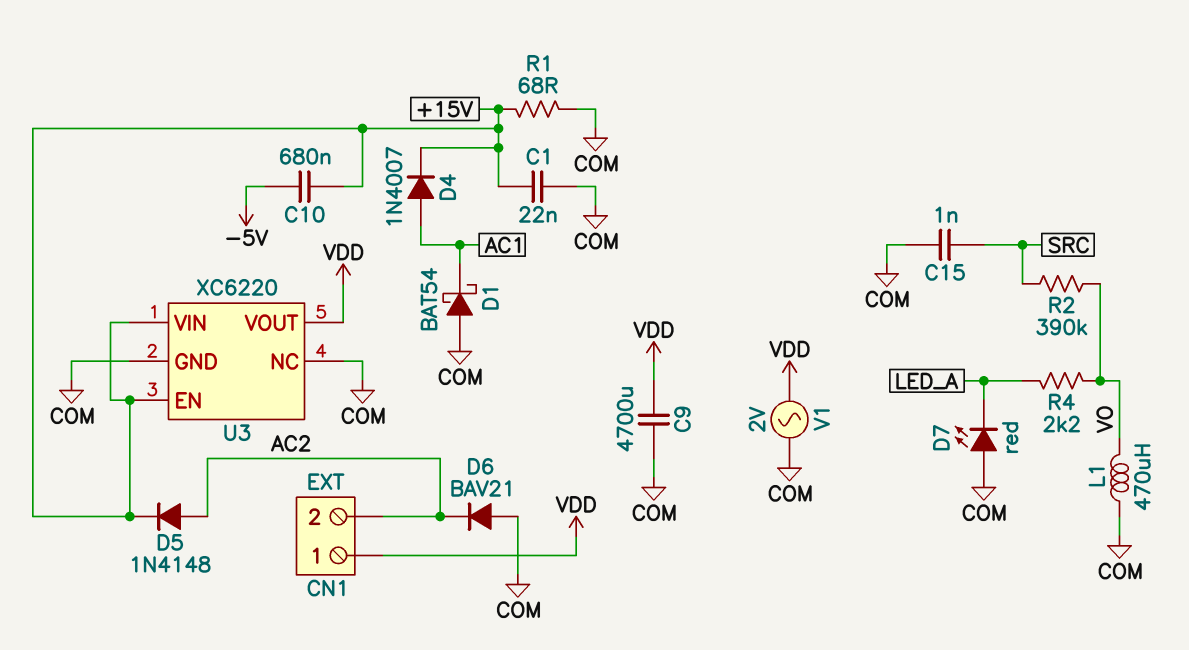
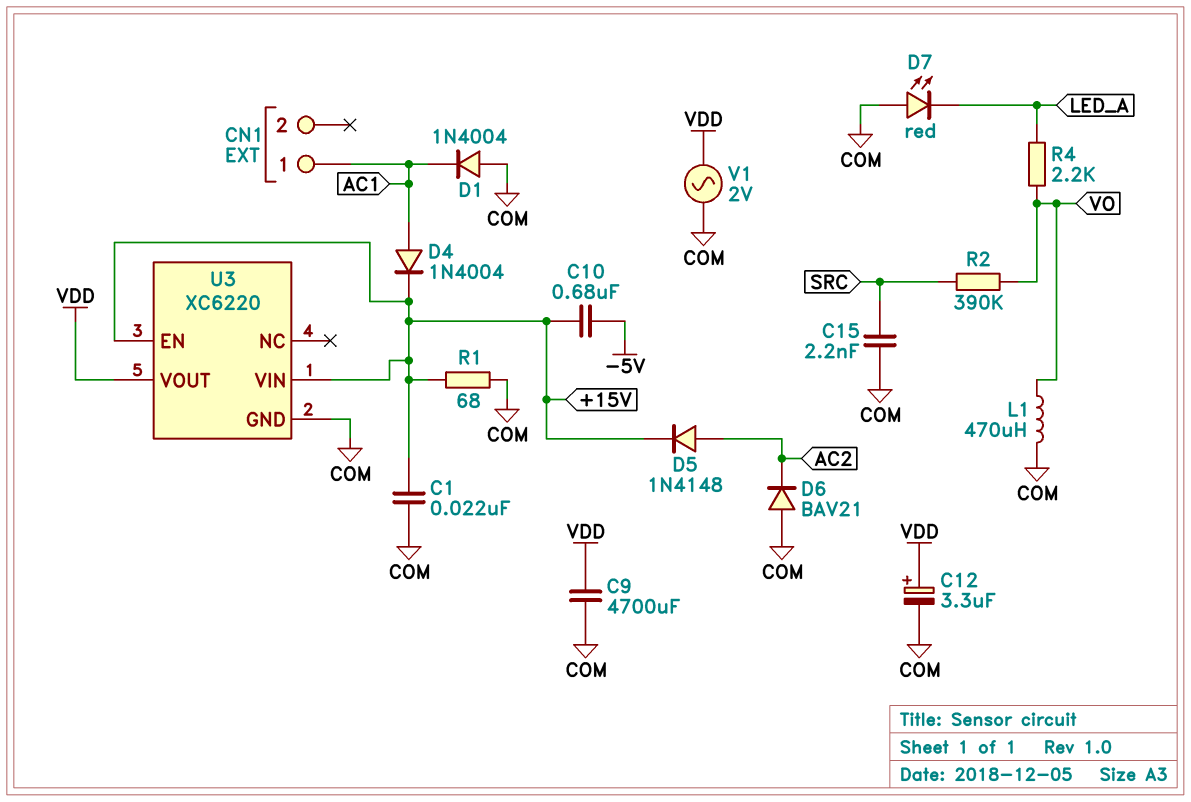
C12: none -> 3.3uF (plus VDD, minus COM)
C15: 1nF (COM, SRC) -> 2.2nF (COM, SRC)
CN1 pin 1: VDD -> AC1
CN1 pin 2: AC2 -> none
D1: schottky BAT54 (A COM, K AC1) -> diode 1N4004 (A COM, K AC1)
D4: diode 1N4007 (A AC1, K +15V) -> diode 1N4004 (A AC1, K +15V)
U3 pin NC: COM -> none

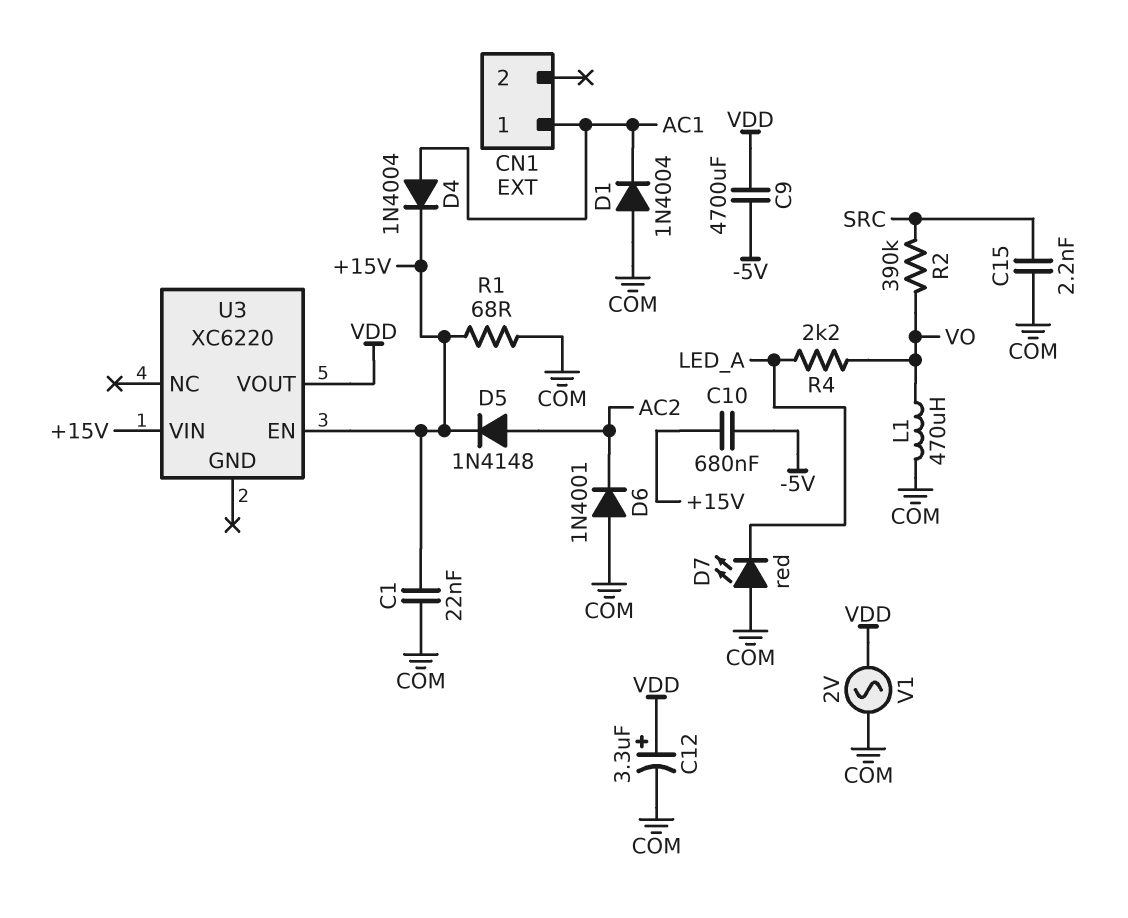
C9: 4700uF (COM, VDD) -> 4700uF (-5V, VDD)
D6: diode BAV21 (A COM, K AC2) -> diode 1N4001 (A COM, K AC2)
U3 pin GND: COM -> none

